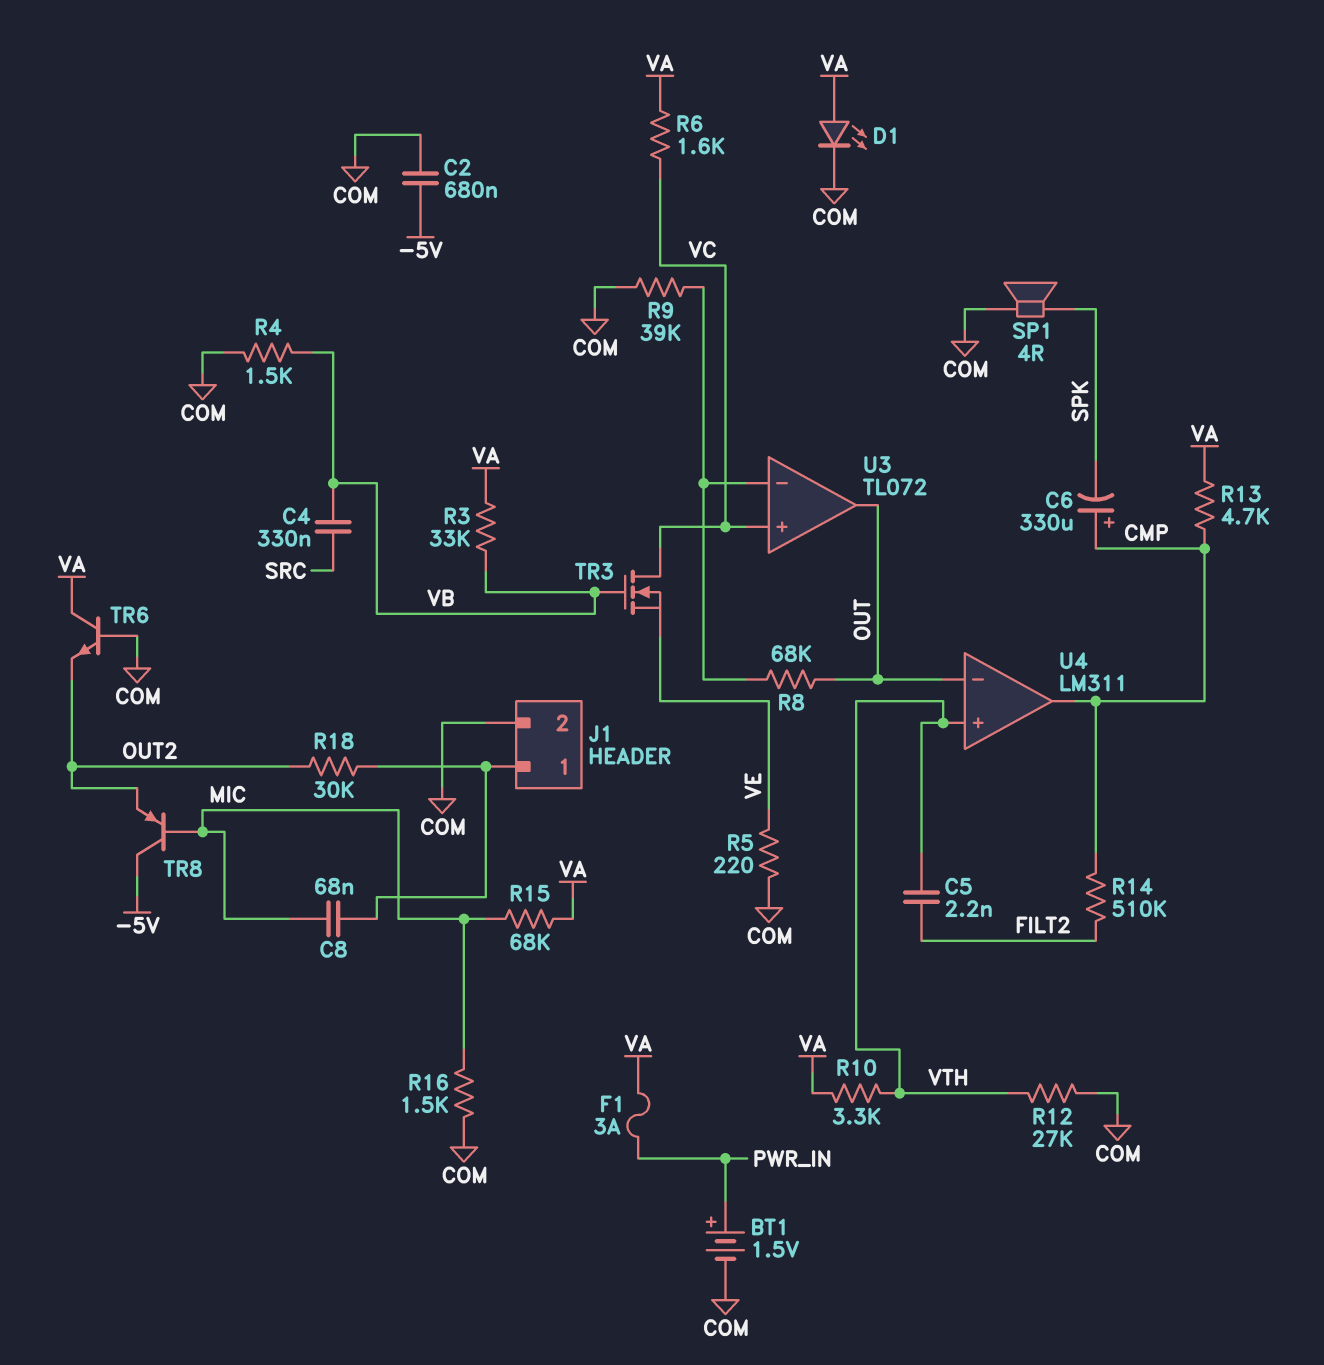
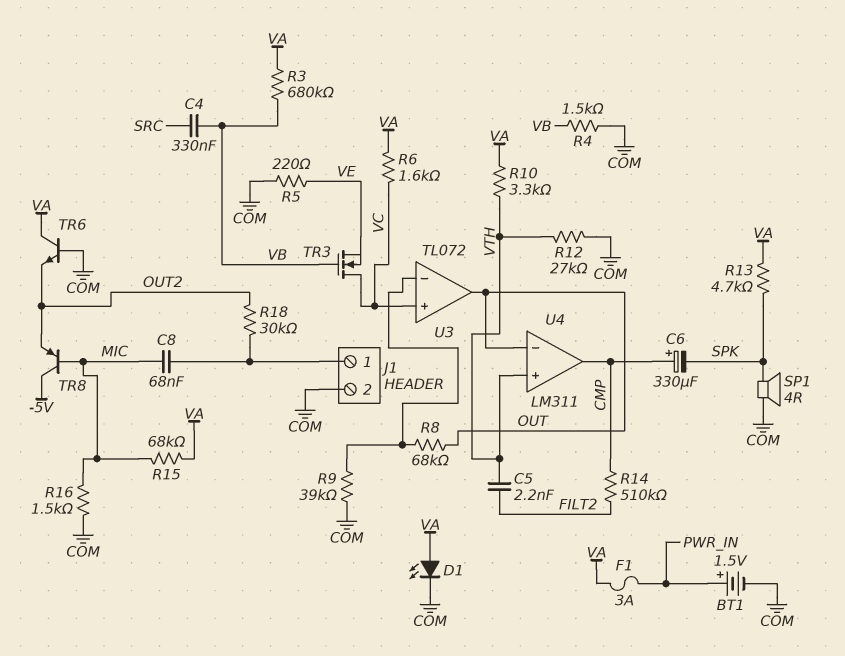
C2: 680nF (-5V, COM) -> none
R3: 33k (VA, VB) -> 680k (VA, VB)
R13: 4.7k (CMP, VA) -> 4.7k (SPK, VA)

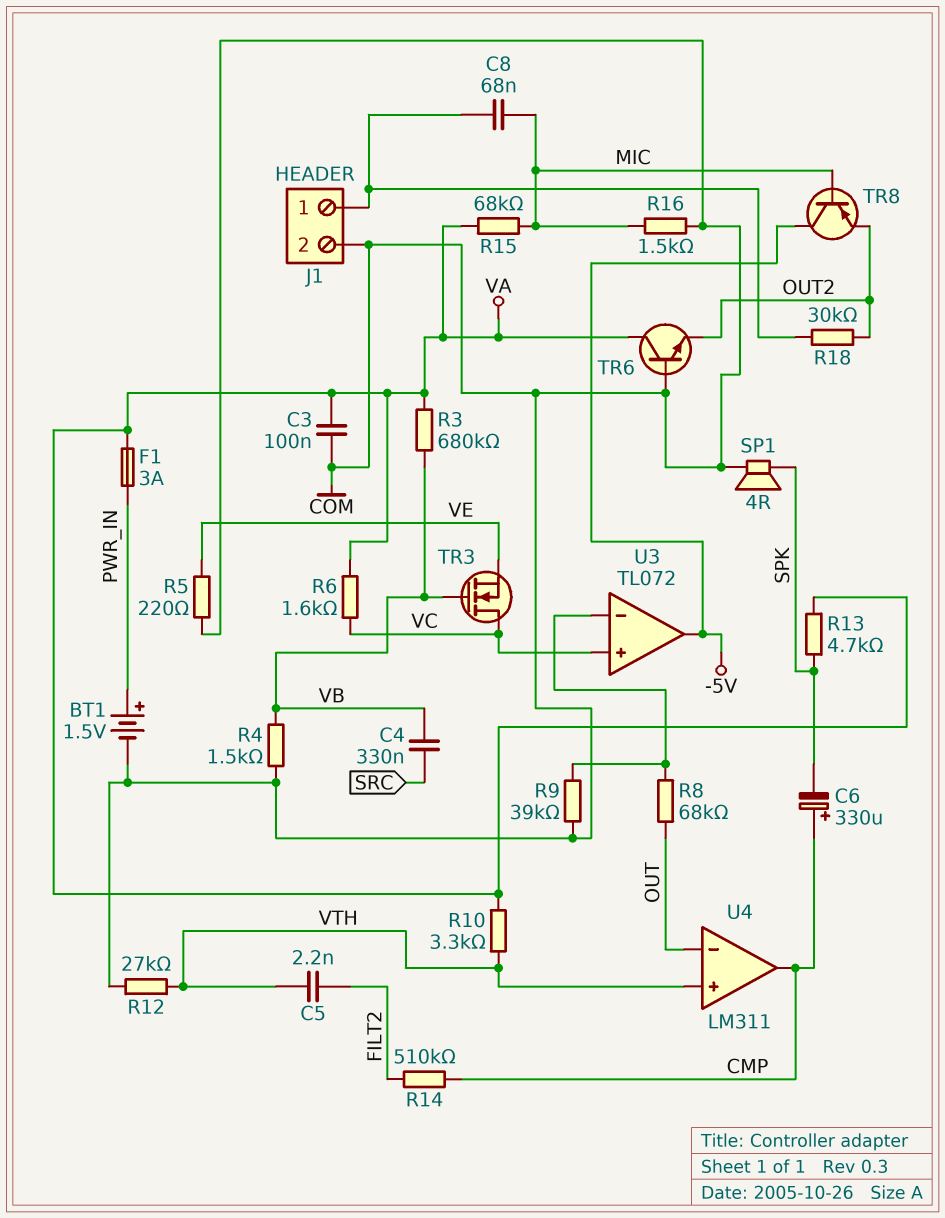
C3: none -> 100nF (COM, VA)
D1: LED (A VA, K COM) -> none
U3 pin out: OUT -> -5V

